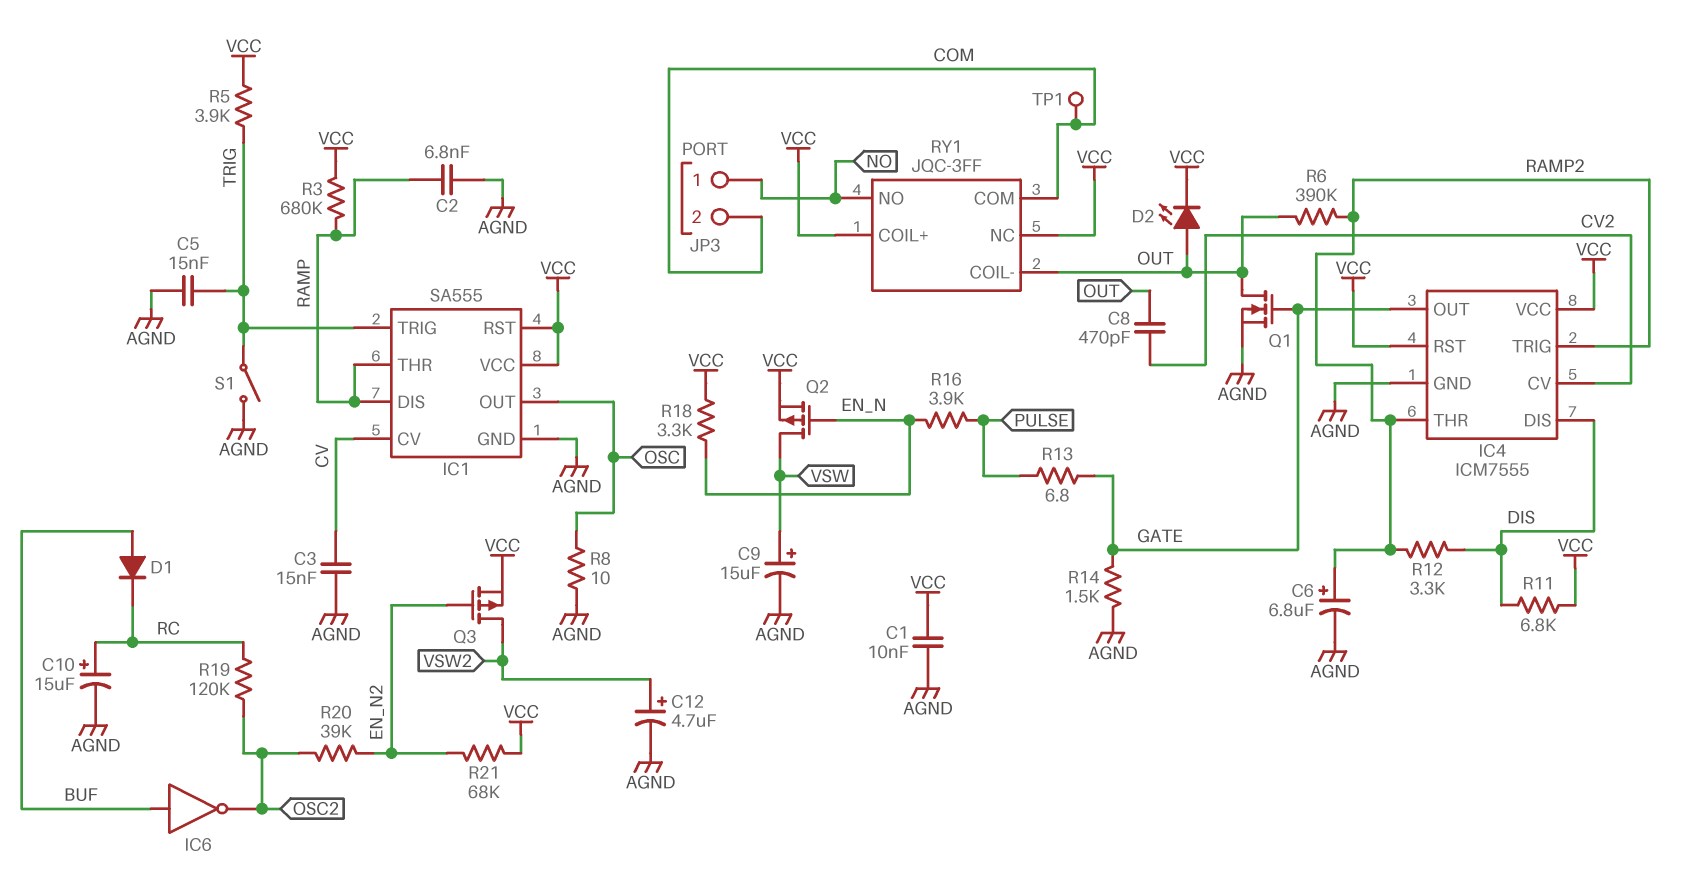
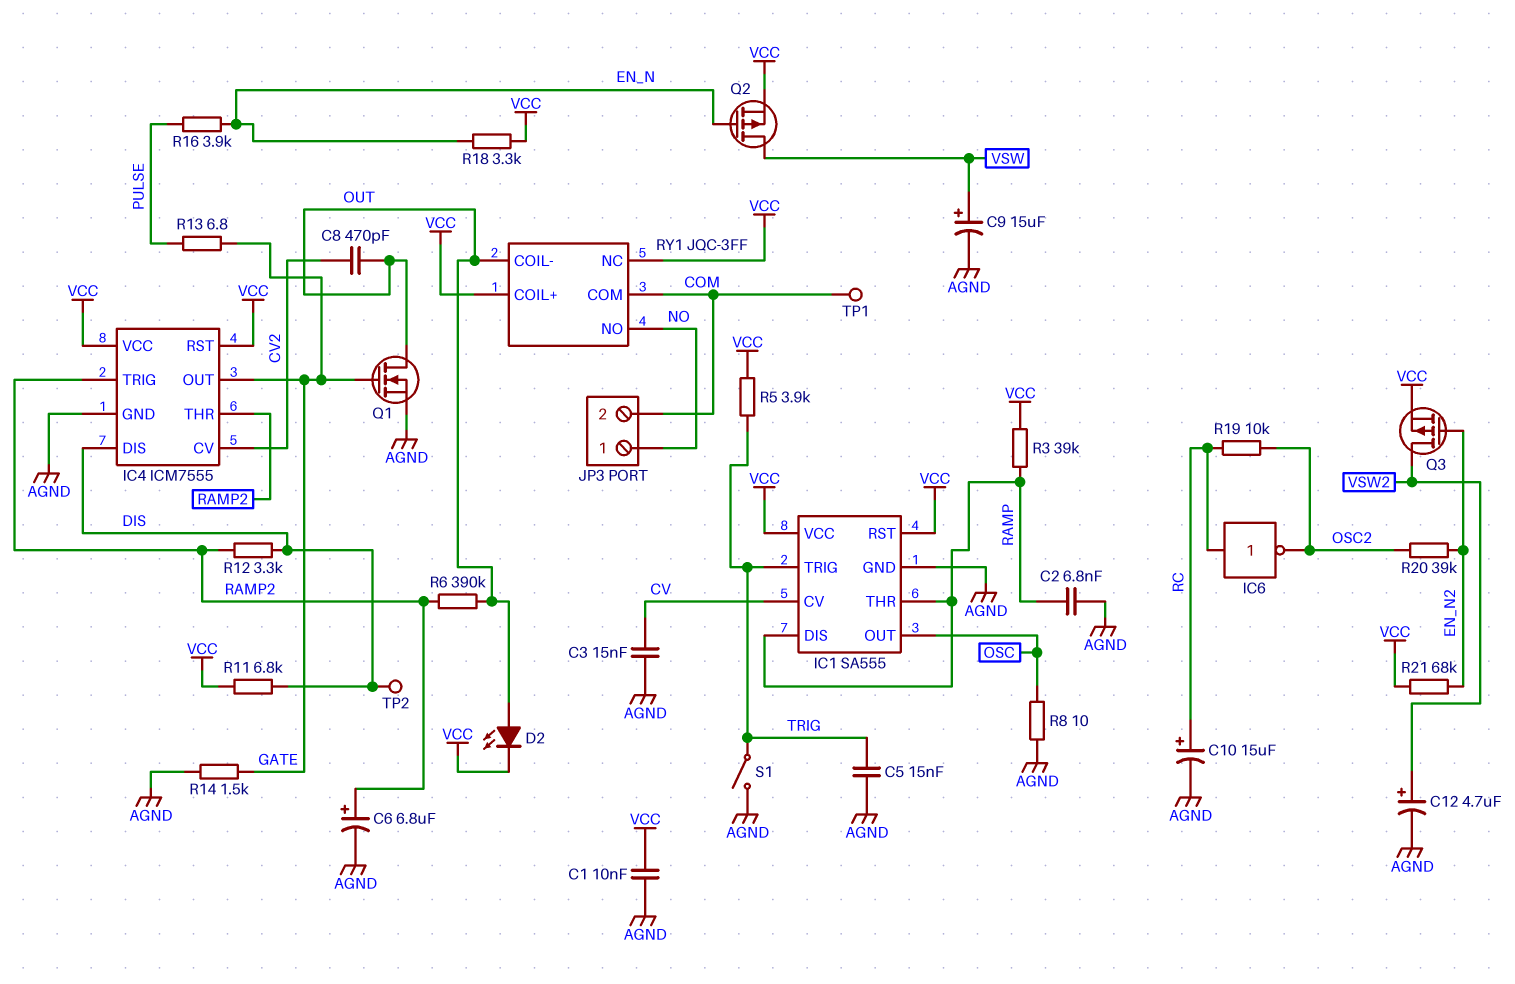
D1: diode (A BUF, K RC) -> none
IC6: NOT (in BUF, out OSC2) -> NOT (in RC, out OSC2)
R3: 680k (RAMP, VCC) -> 39k (RAMP, VCC)
R19: 120k (OSC2, RC) -> 10k (OSC2, RC)
TP2: none -> test point (DIS)

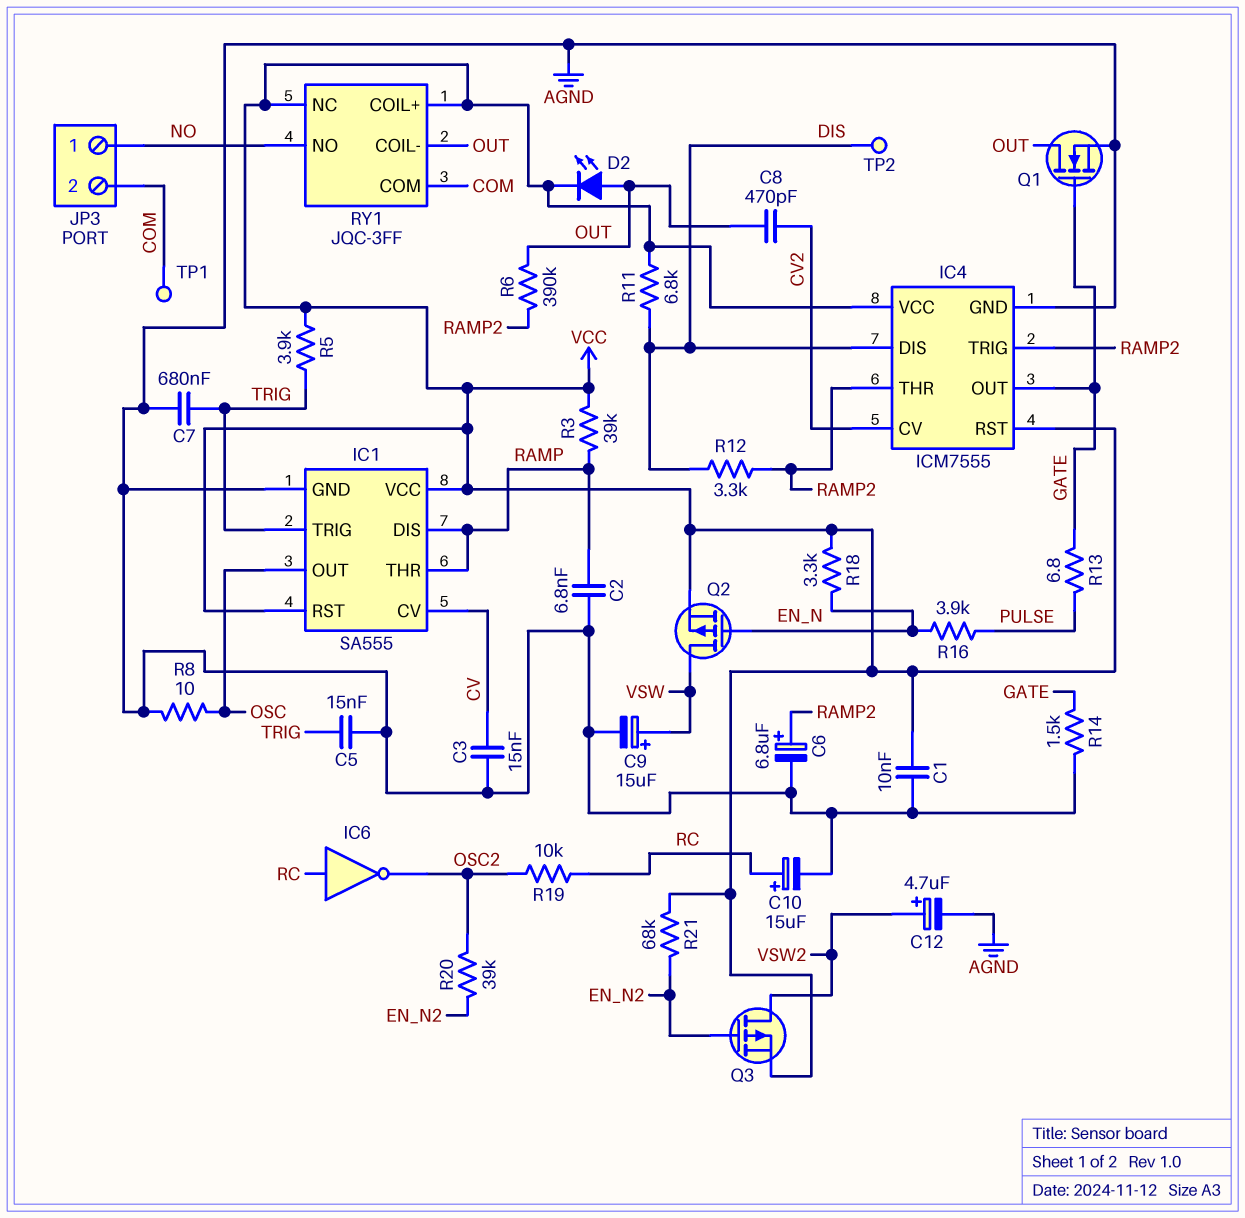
C7: none -> 680nF (AGND, TRIG)
S1: switch (AGND, TRIG) -> none

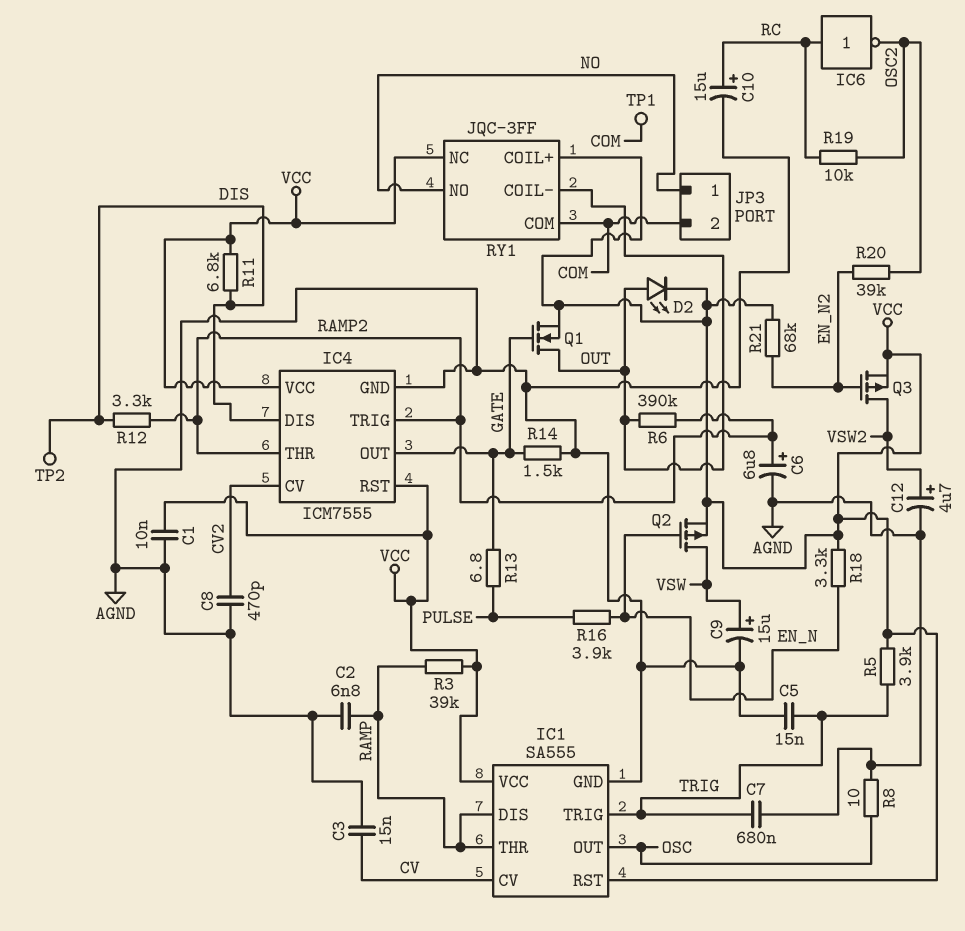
C8: 470pF (CV2, OUT) -> 470pF (AGND, CV2)
Q1: NMOS (G GATE, D OUT, S AGND) -> NMOS (G GATE, D OUT, S VCC)

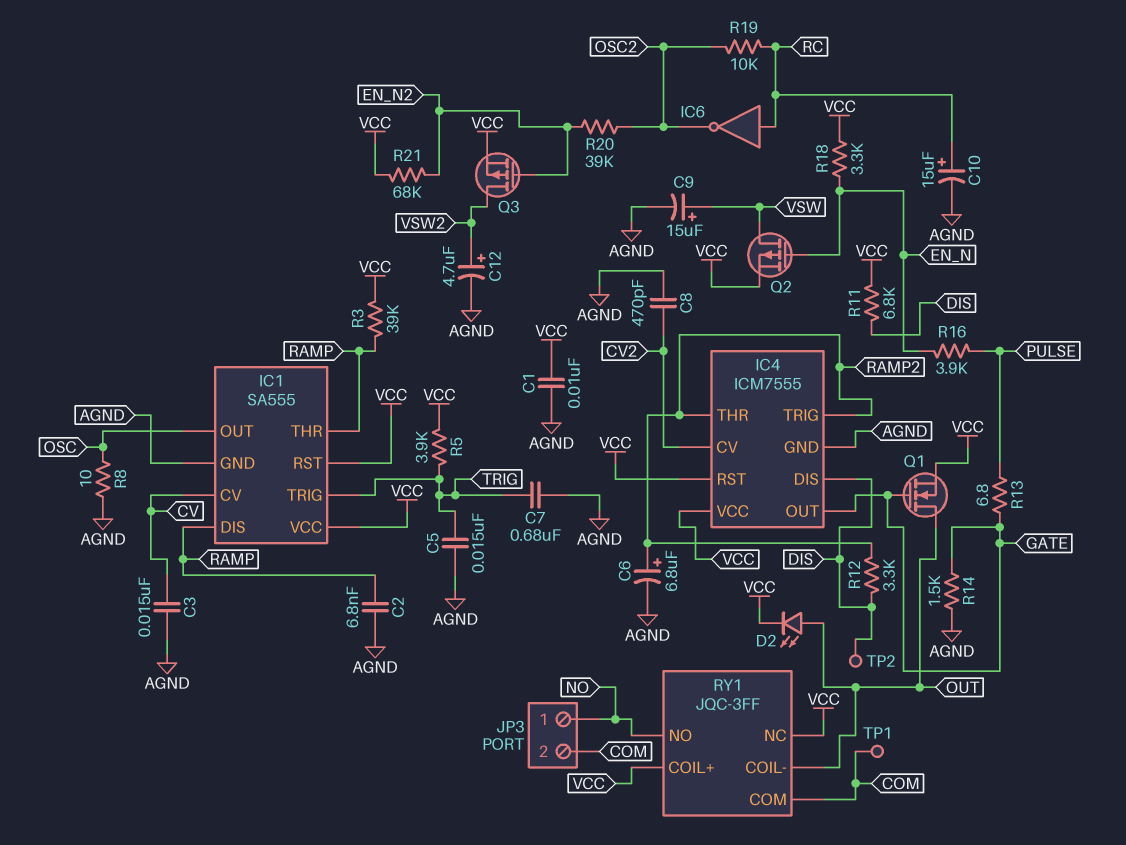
R6: 390k (OUT, RAMP2) -> none

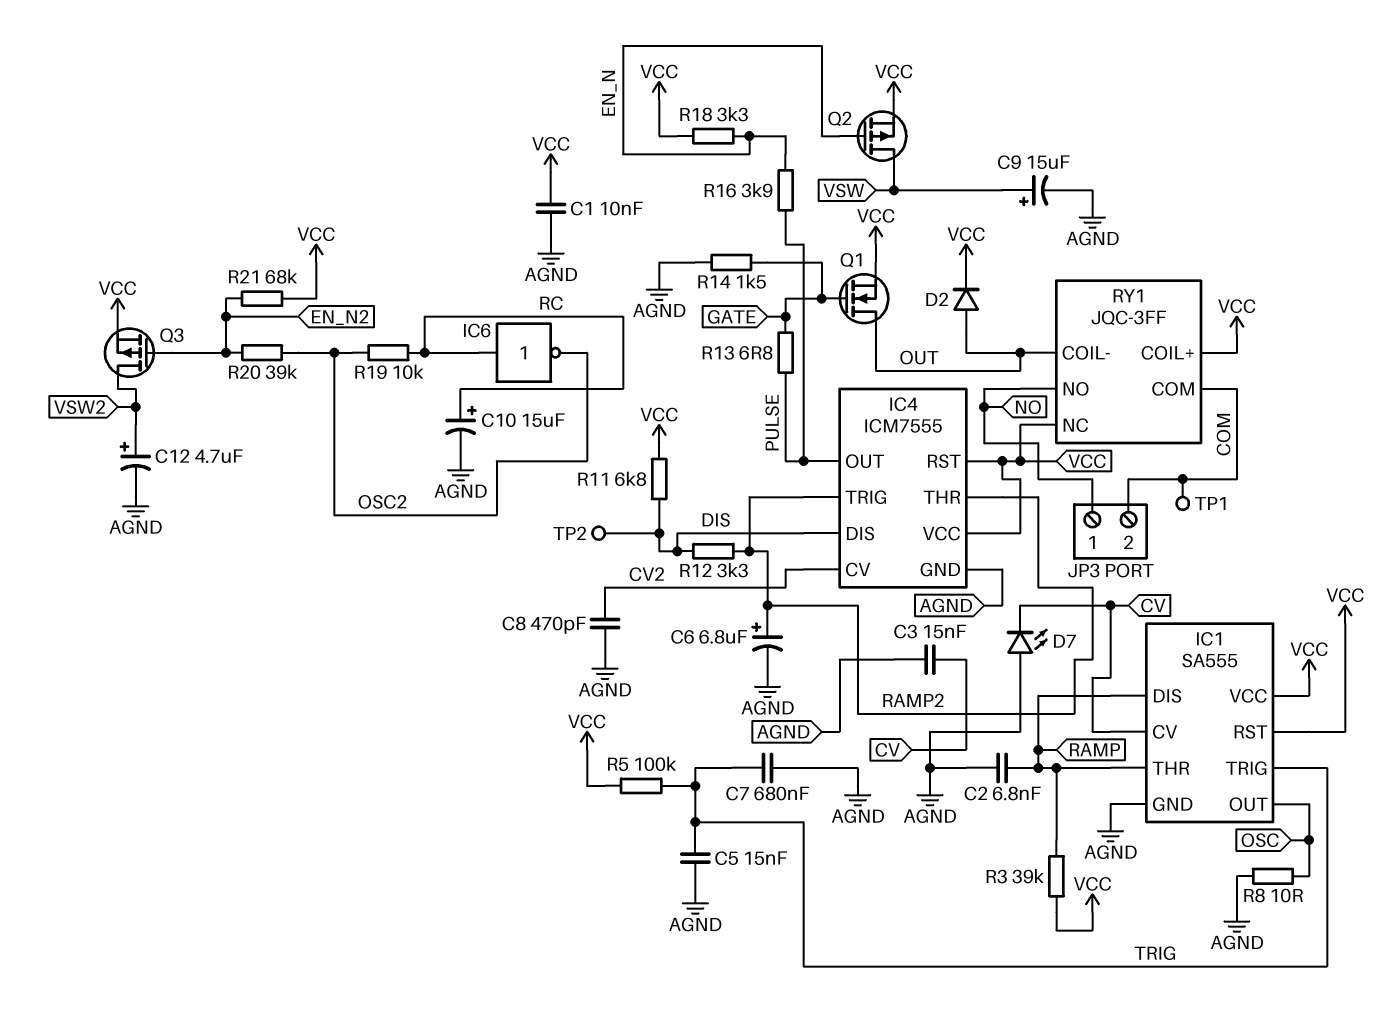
D2: LED (A OUT, K VCC) -> diode (A OUT, K VCC)
D7: none -> LED (A AGND, K CV)
IC4 pin OUT: GATE -> PULSE
R5: 3.9k (TRIG, VCC) -> 100k (TRIG, VCC)

